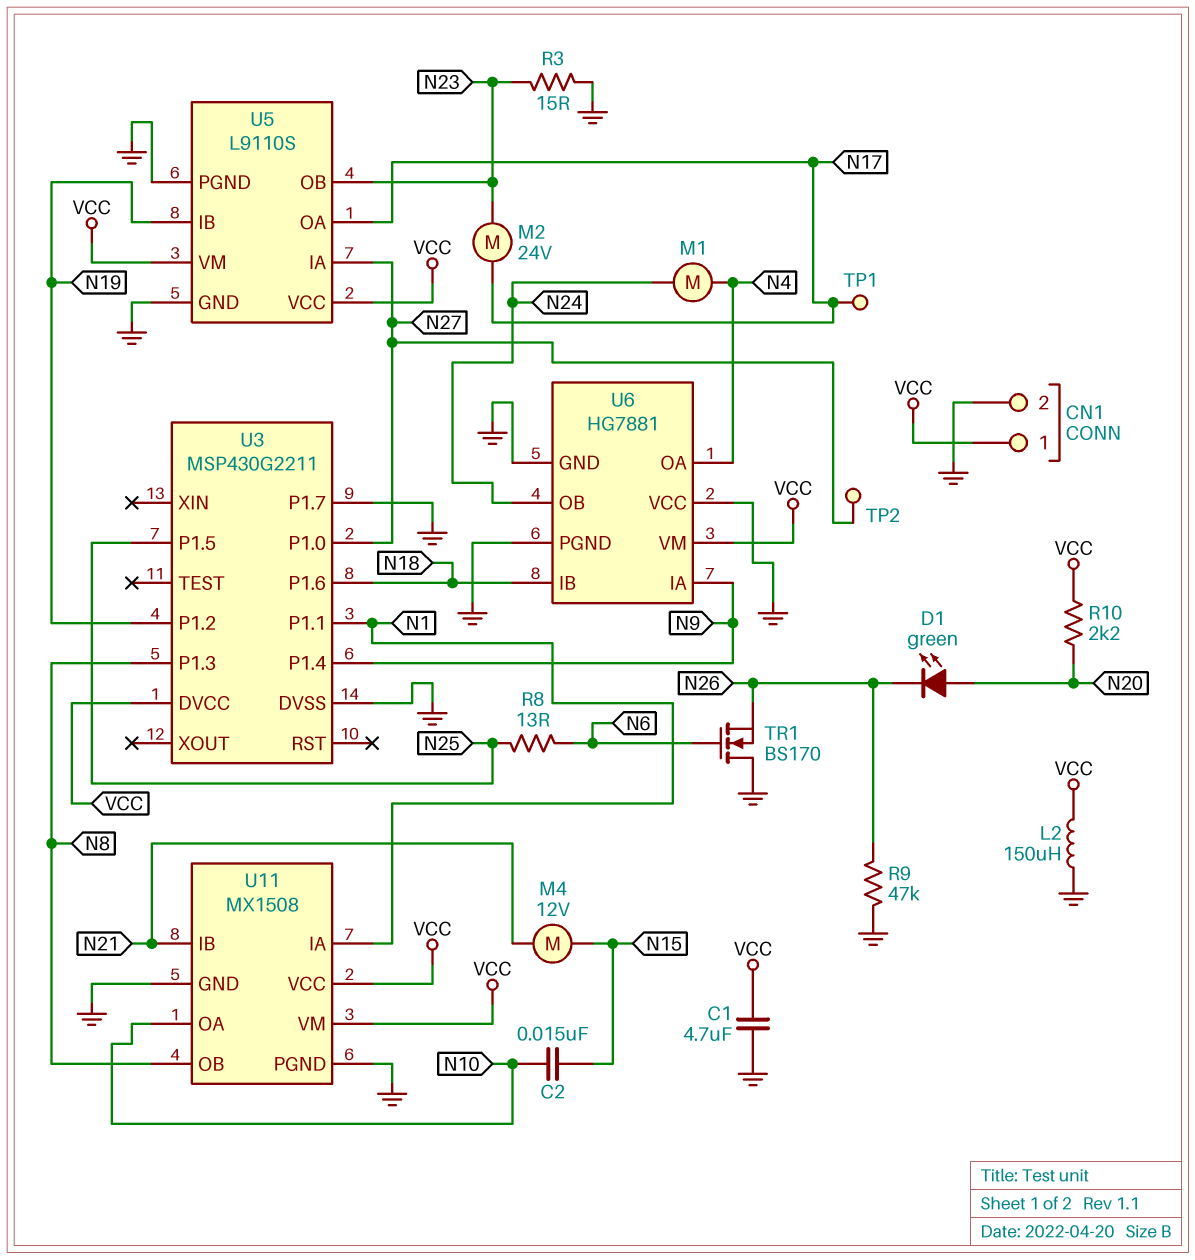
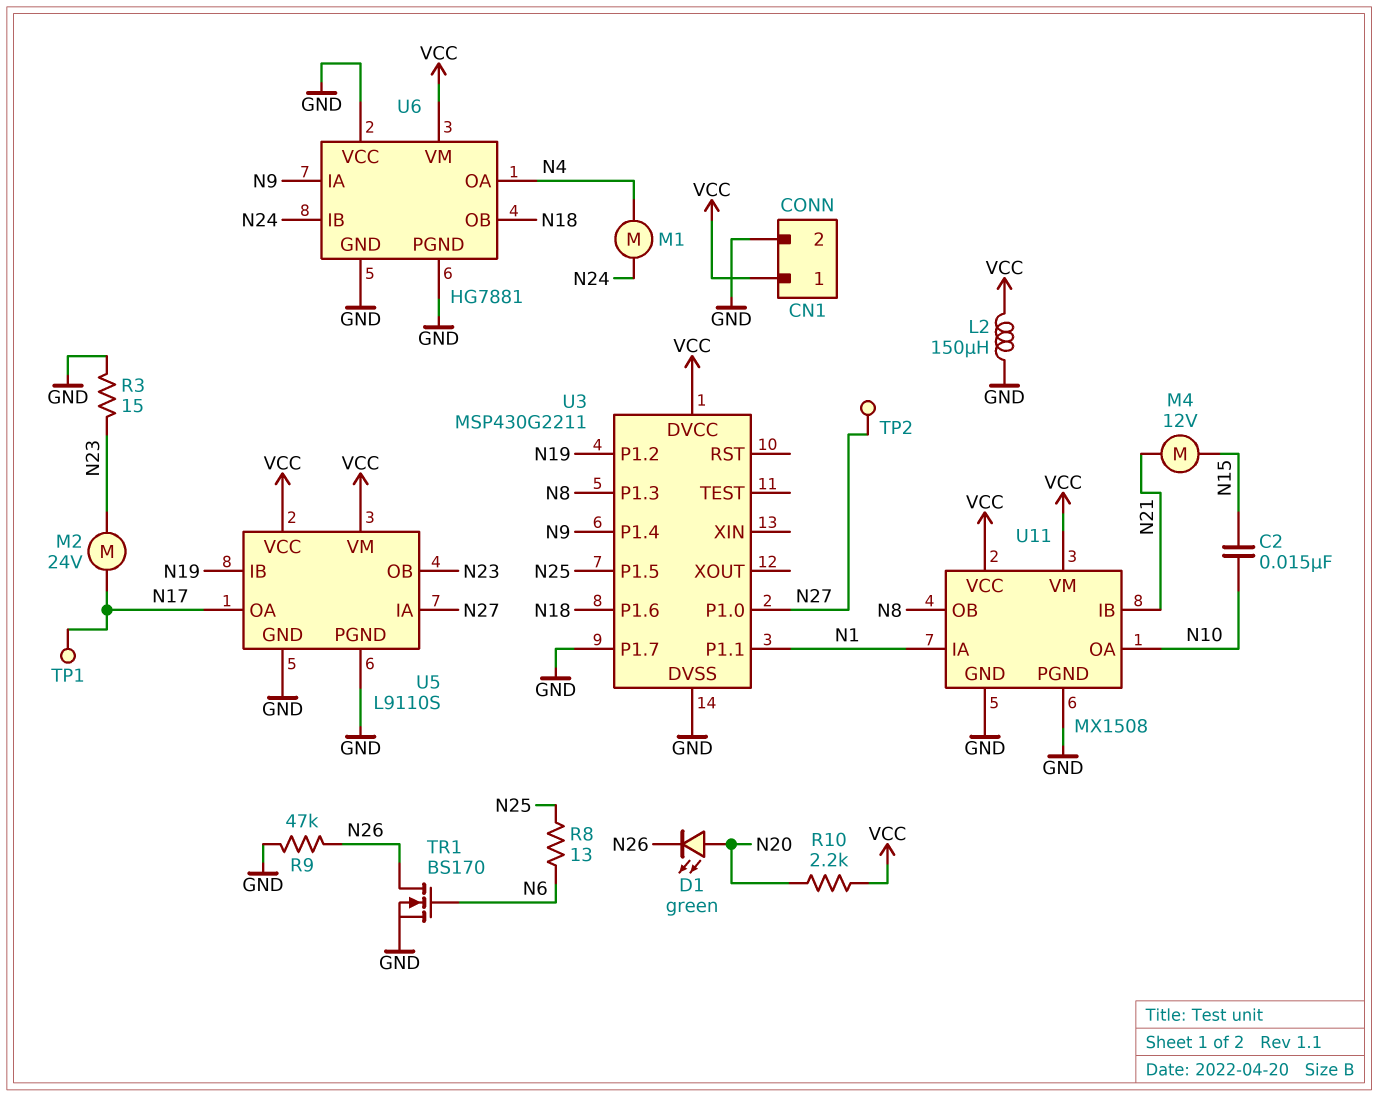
C1: 4.7uF (GND, VCC) -> none
TR1: NMOS BS170 (G N6, D GND, S N26) -> NMOS BS170 (G N6, D N26, S GND)
U6 pin IB: N18 -> N24
U6 pin OB: N24 -> N18

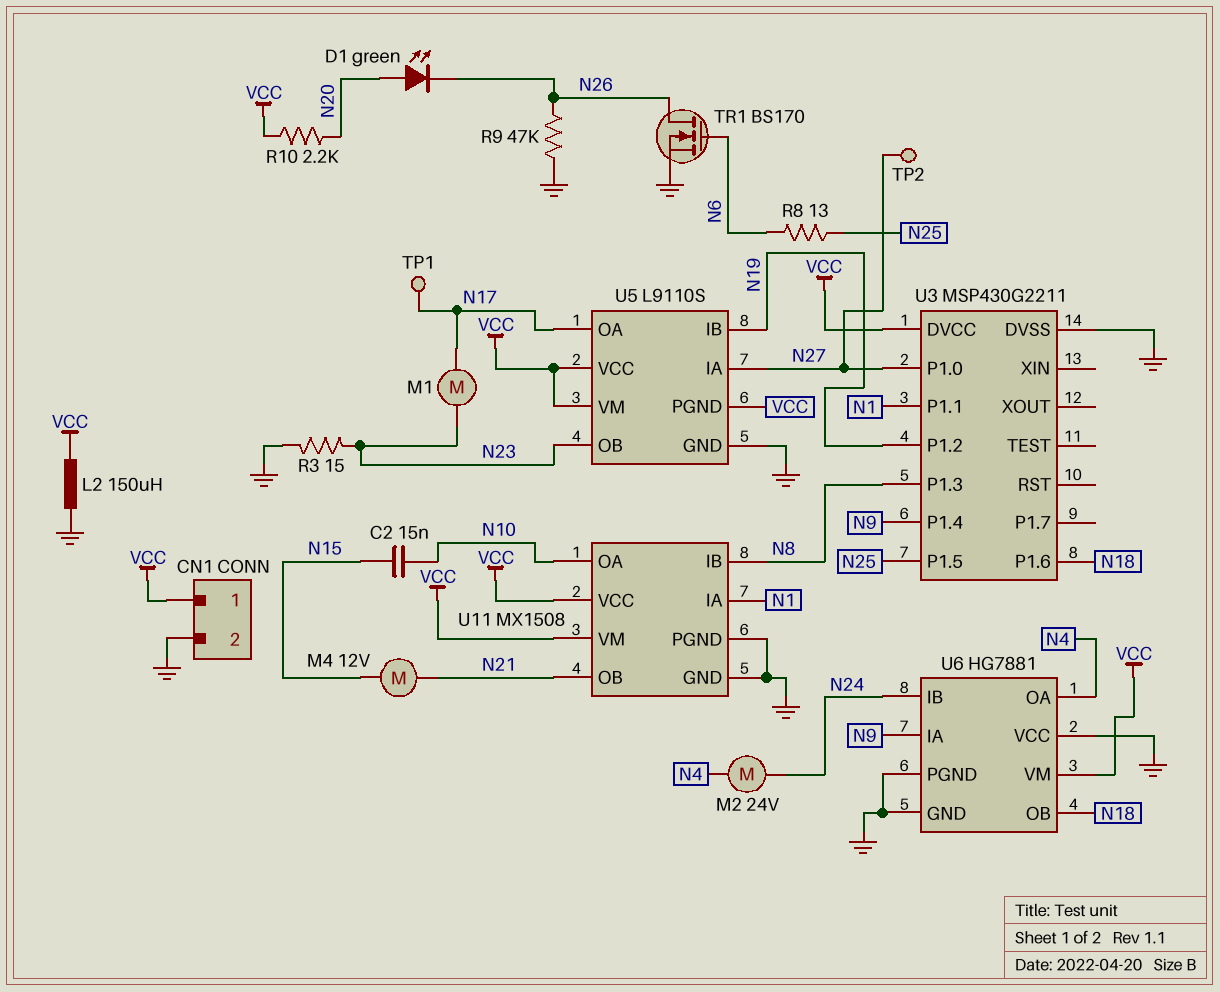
M1: motor (N4, N24) -> motor (N17, N23)
M2: motor 24V (N17, N23) -> motor 24V (N4, N24)
U3 pin P1.7: GND -> none
U5 pin PGND: GND -> VCC
U11 pin IB: N21 -> N8
U11 pin OB: N8 -> N21

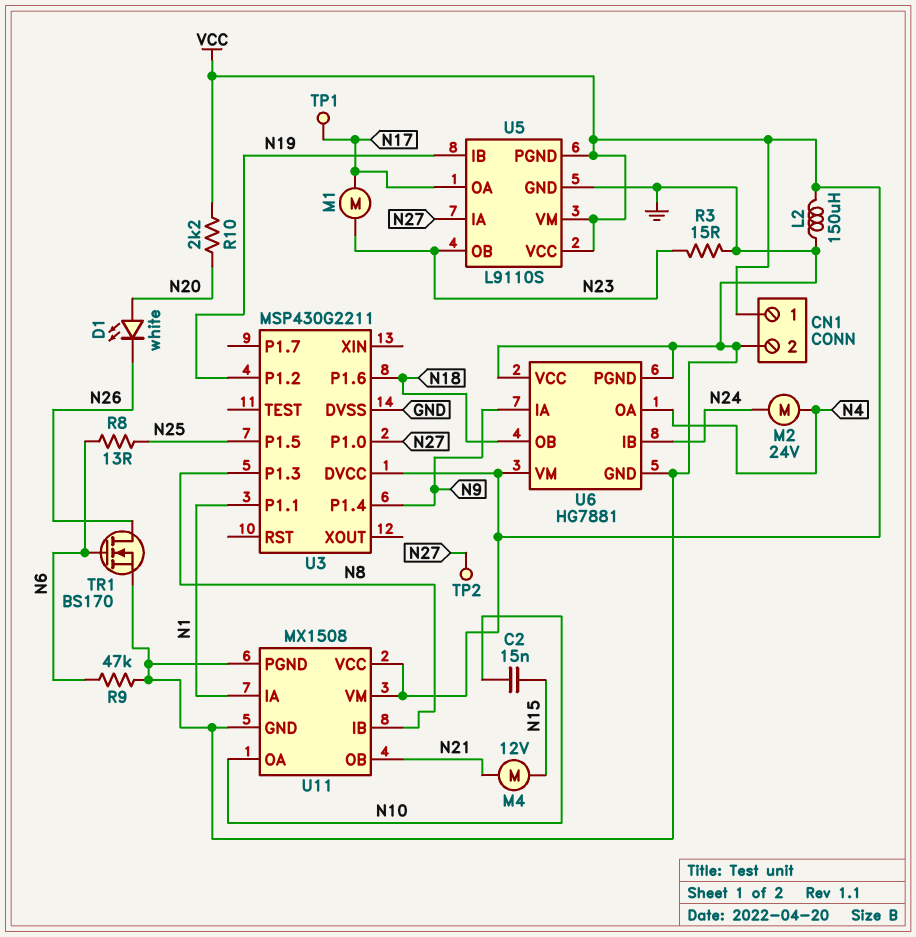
D1: LED green (A N20, K N26) -> LED white (A N20, K N26)
R9: 47k (GND, N26) -> 47k (GND, N6)

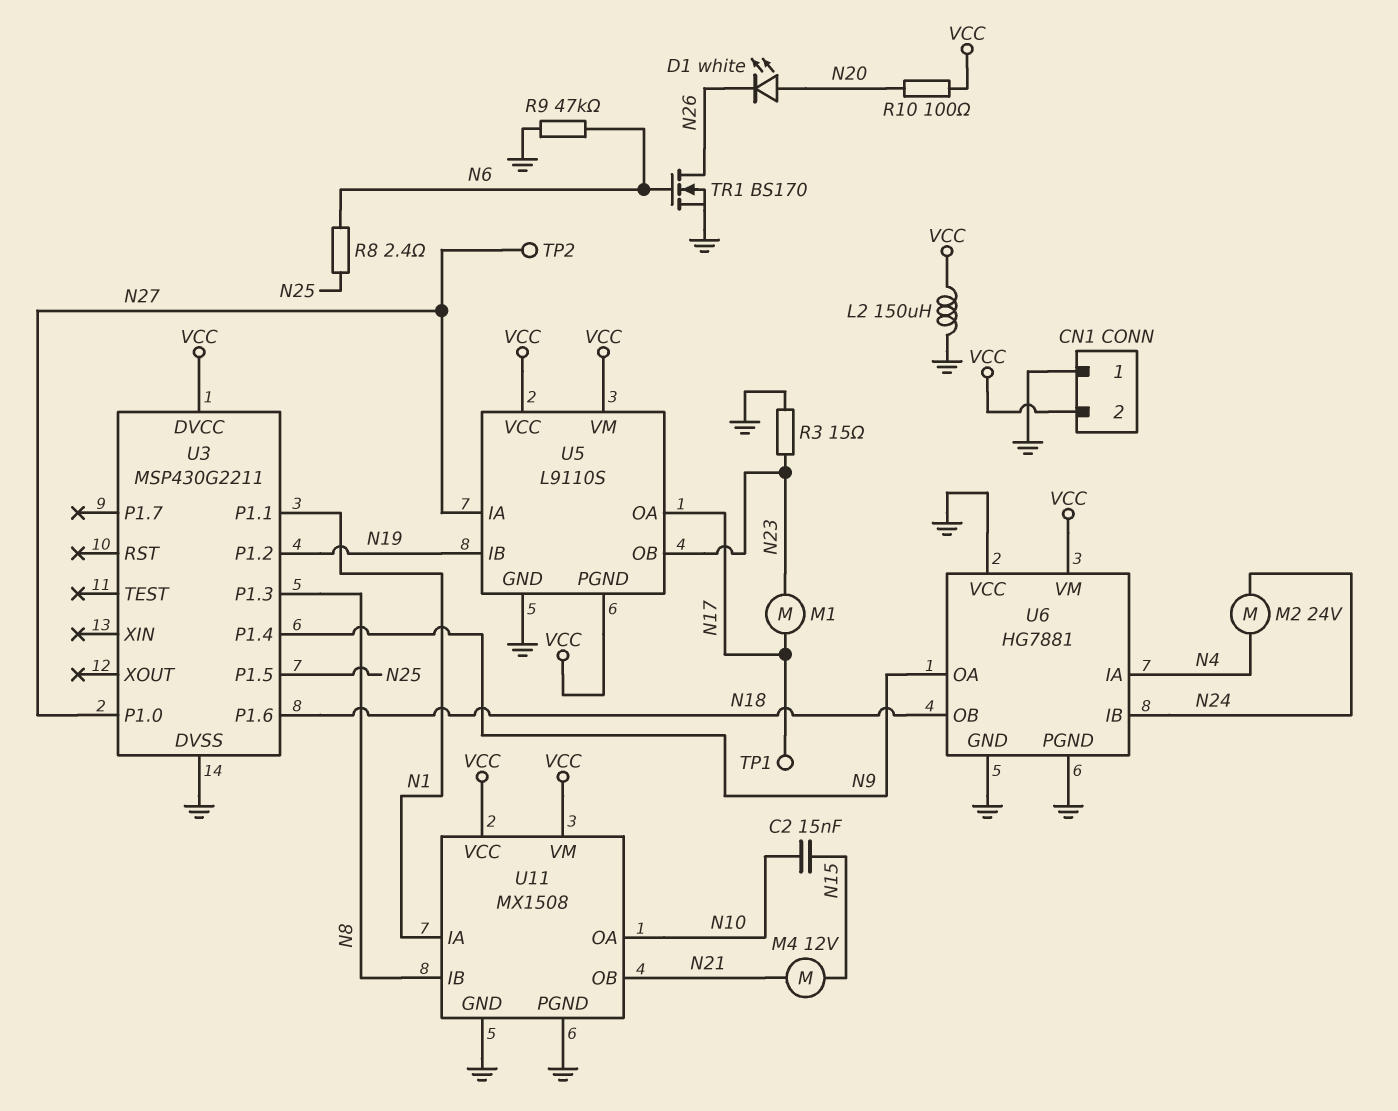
CN1 pin 1: VCC -> GND
CN1 pin 2: GND -> VCC
R8: 13 (N6, N25) -> 2.4 (N6, N25)
R10: 2.2k (N20, VCC) -> 100 (N20, VCC)
U6 pin IA: N9 -> N4
U6 pin OA: N4 -> N9

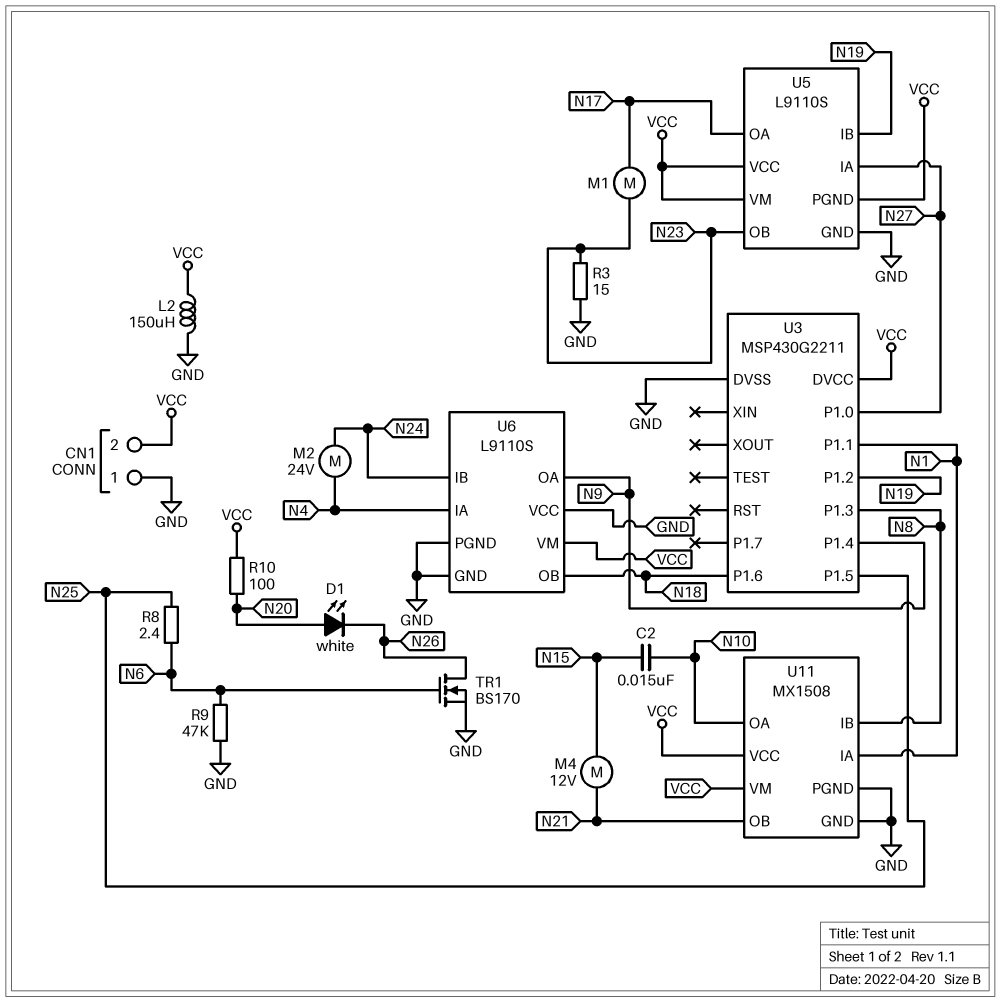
TP1: test point (N17) -> none
TP2: test point (N27) -> none
U6: HG7881 -> L9110S

